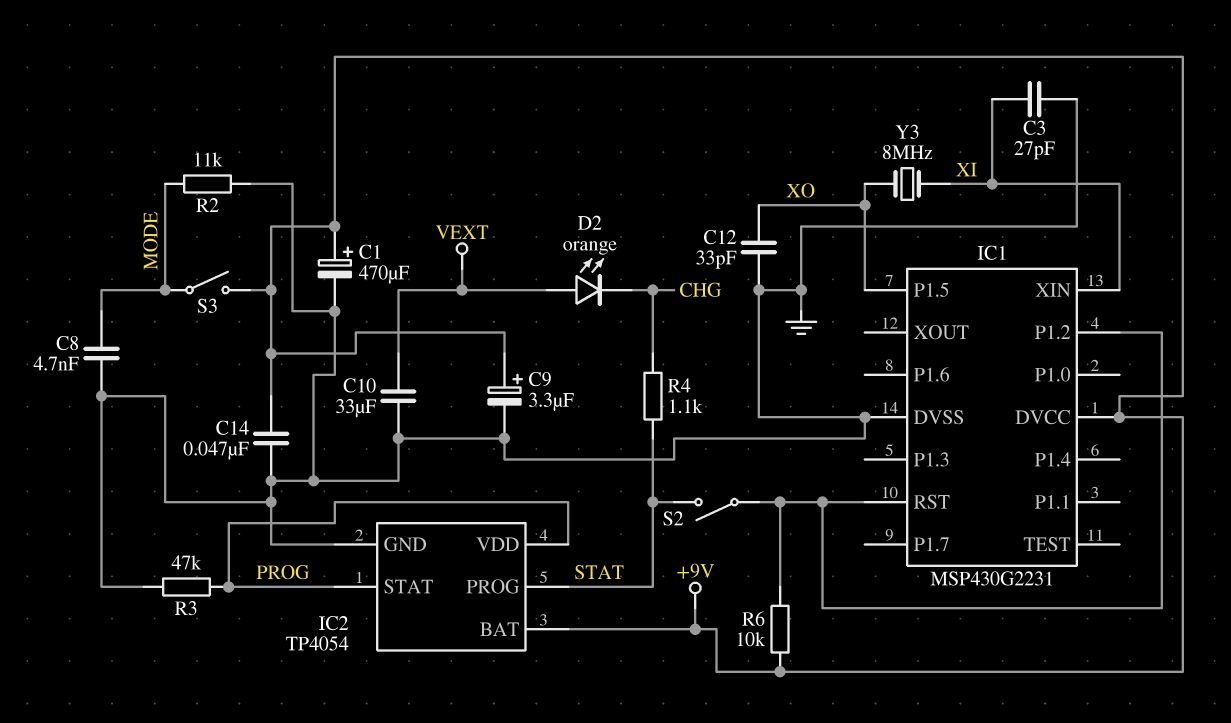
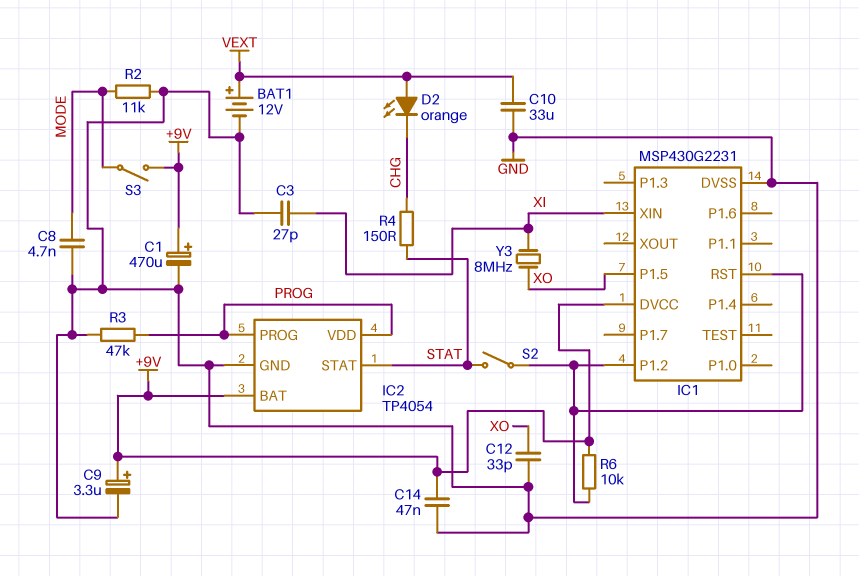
BAT1: none -> 12V (plus VEXT, minus GND)
IC2 pin PROG: STAT -> PROG
IC2 pin STAT: PROG -> STAT
R4: 1.1k (CHG, STAT) -> 150 (CHG, STAT)

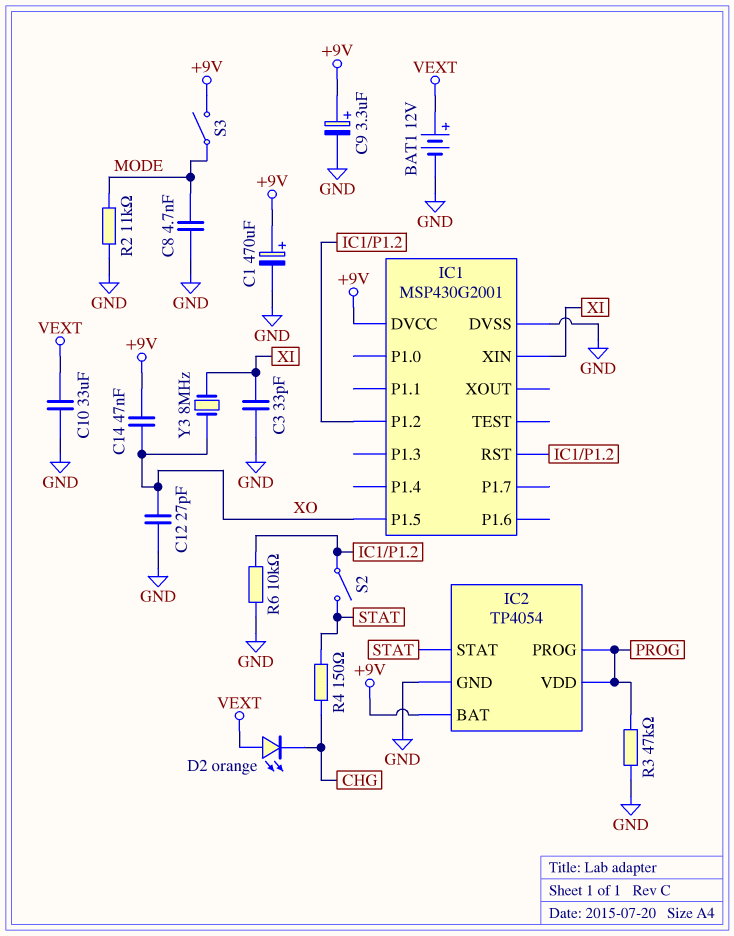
C3: 27pF (GND, XI) -> 33pF (GND, XI)
C12: 33pF (GND, XO) -> 27pF (GND, XO)
C14: 47nF (+9V, GND) -> 47nF (+9V, XO)
IC1: MSP430G2231 -> MSP430G2001
R6: 10k (+9V, IC1/P1.2) -> 10k (GND, IC1/P1.2)

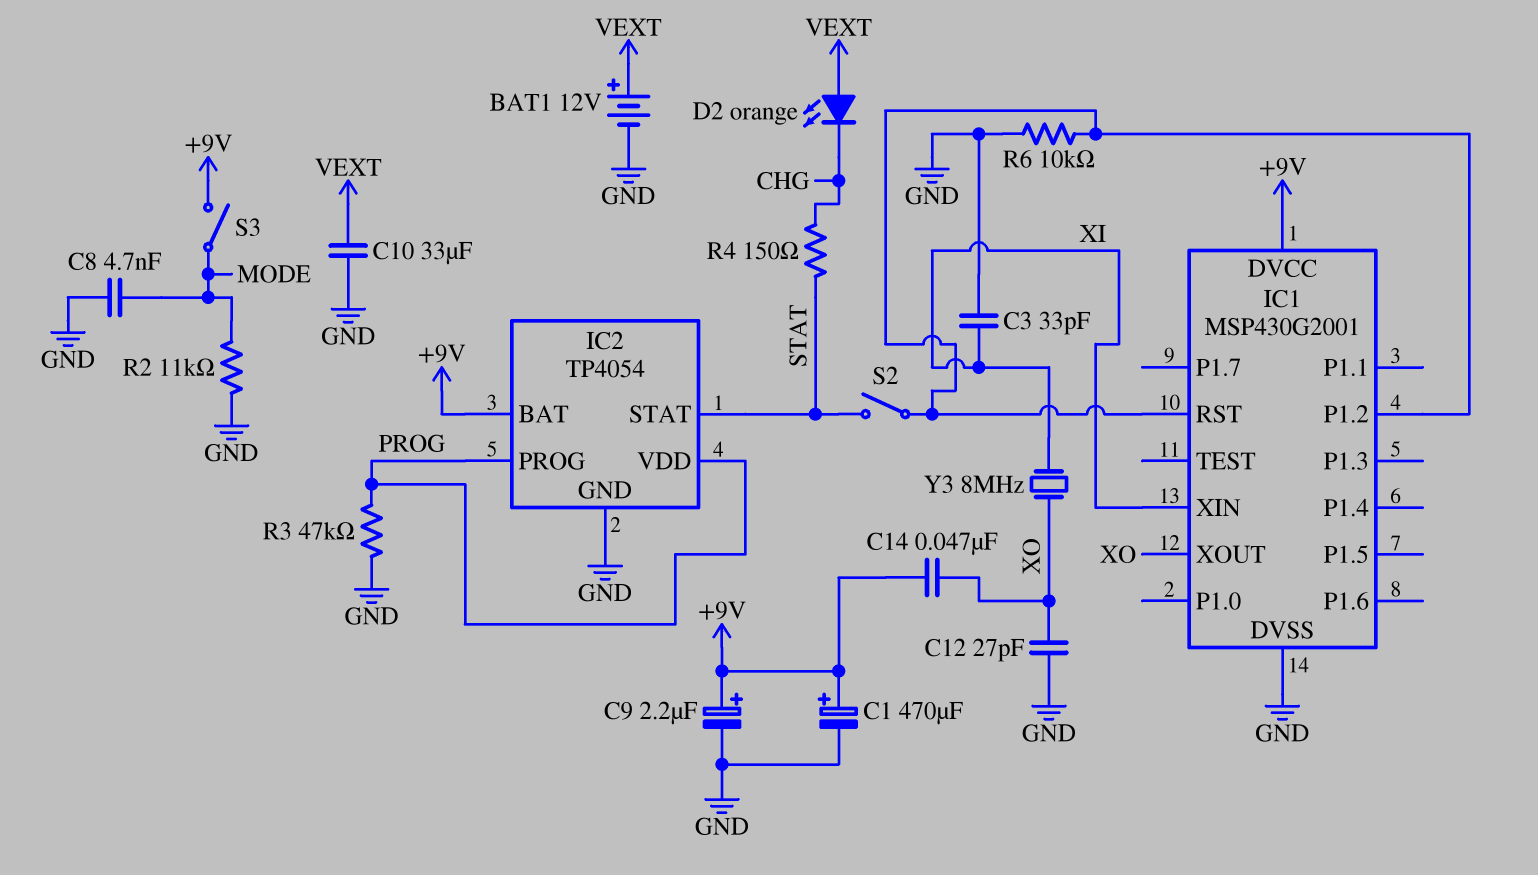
C9: 3.3uF (plus +9V, minus GND) -> 2.2uF (plus +9V, minus GND)
IC1 pin P1.5: XO -> none
IC1 pin XOUT: none -> XO

